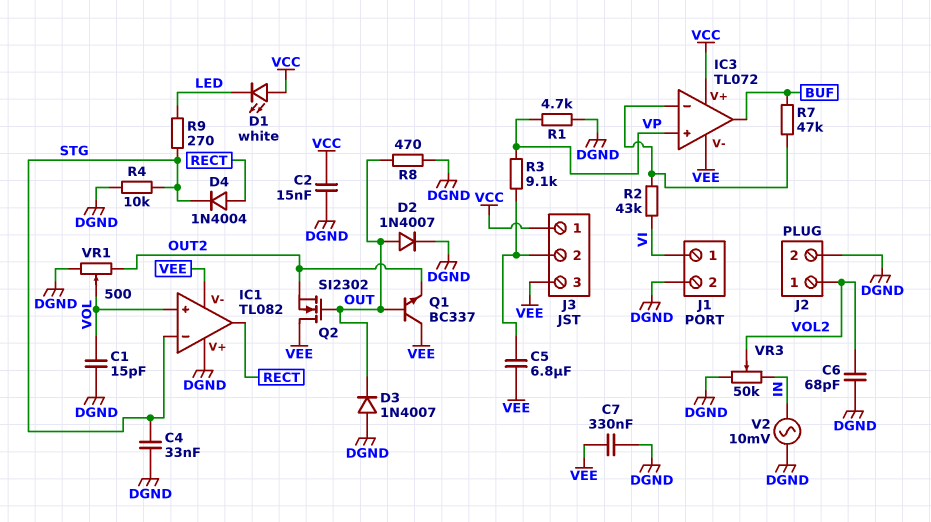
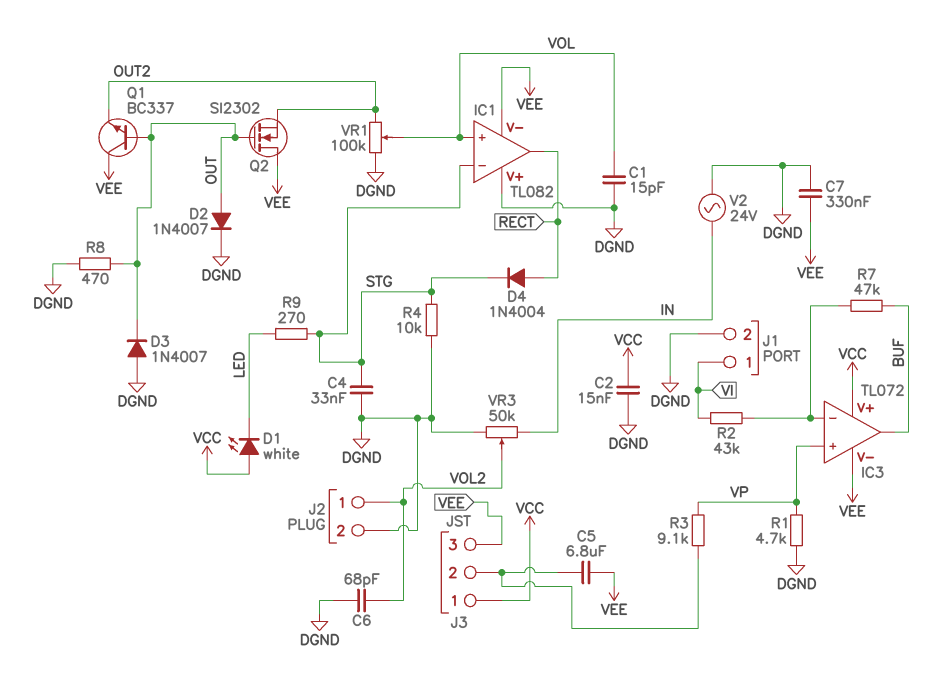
V2: AC 10mV (DGND, IN) -> AC 24V (DGND, IN)
VR1: 500 (DGND, OUT2, wiper VOL) -> 100k (DGND, OUT2, wiper VOL)

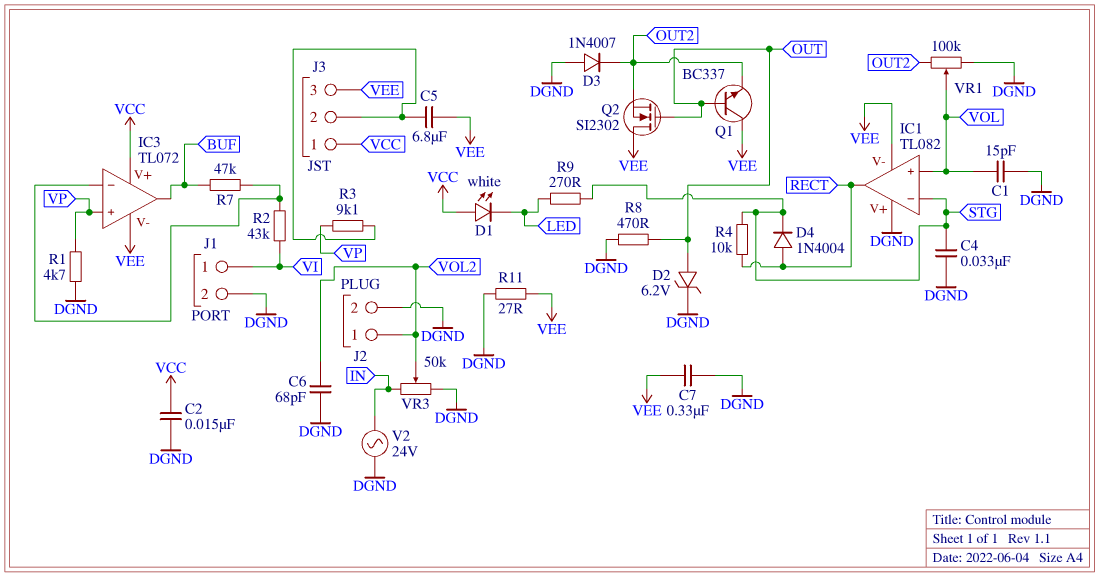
D2: diode 1N4007 (A OUT, K DGND) -> zener 6.2V (A OUT, K DGND)
D3: diode 1N4007 (A DGND, K OUT) -> diode 1N4007 (A DGND, K OUT2)
R4: 10k (DGND, STG) -> 10k (RECT, STG)
R11: none -> 27 (DGND, VEE)

